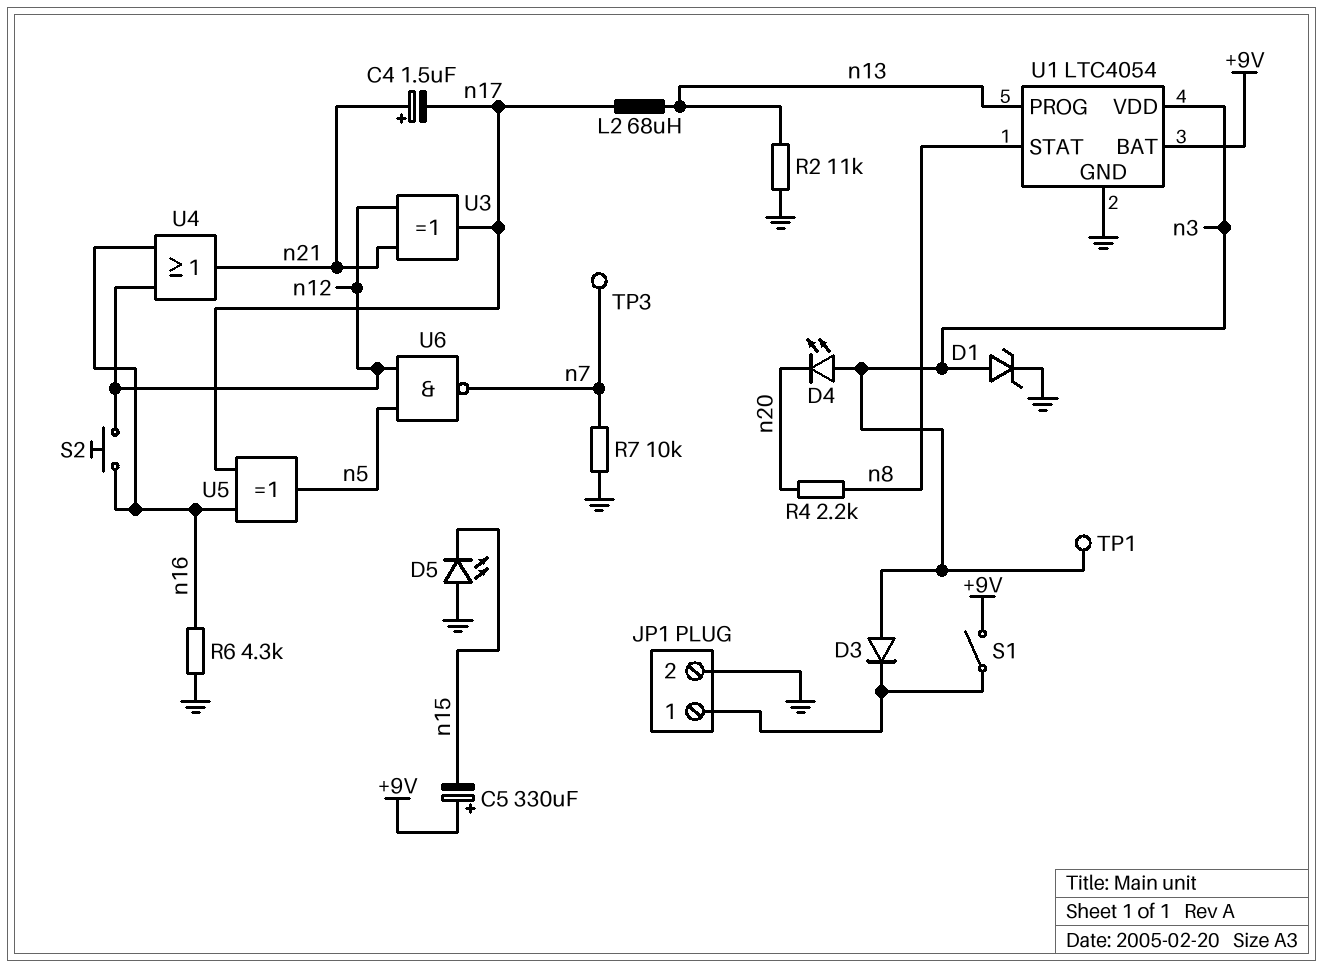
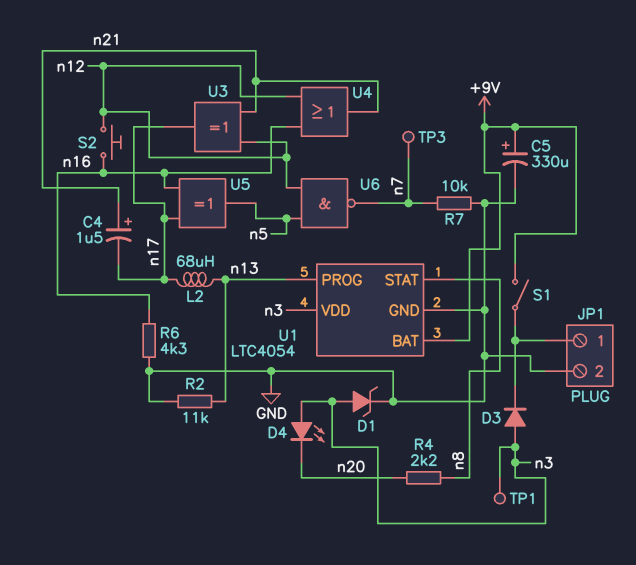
C5: 330uF (plus +9V, minus n15) -> 330uF (plus +9V, minus GND)
D5: LED (A GND, K n15) -> none

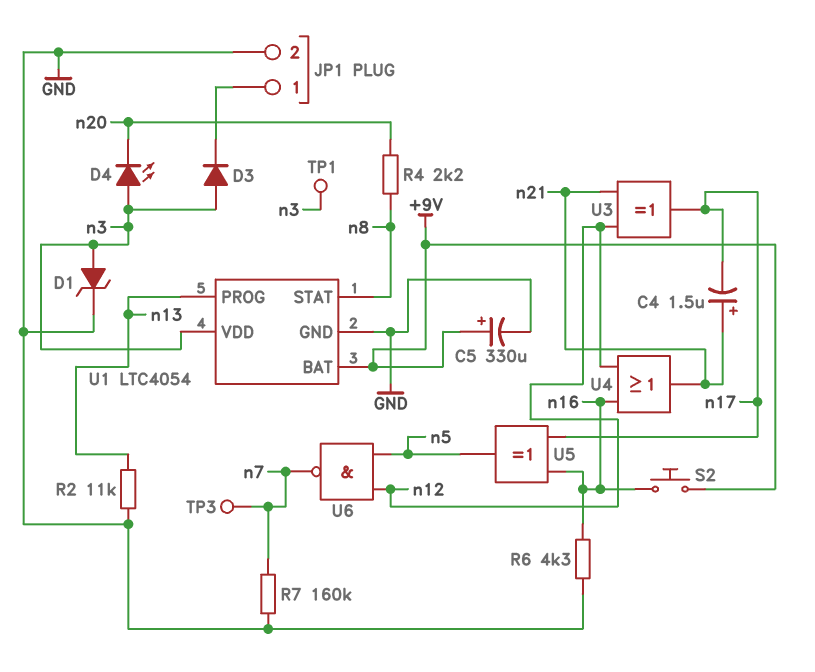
L2: 68uH (n13, n17) -> none
R7: 10k (GND, n7) -> 160k (GND, n7)
S1: switch (+9V, JP1/1) -> none
S2: button (n12, n16) -> button (+9V, n16)

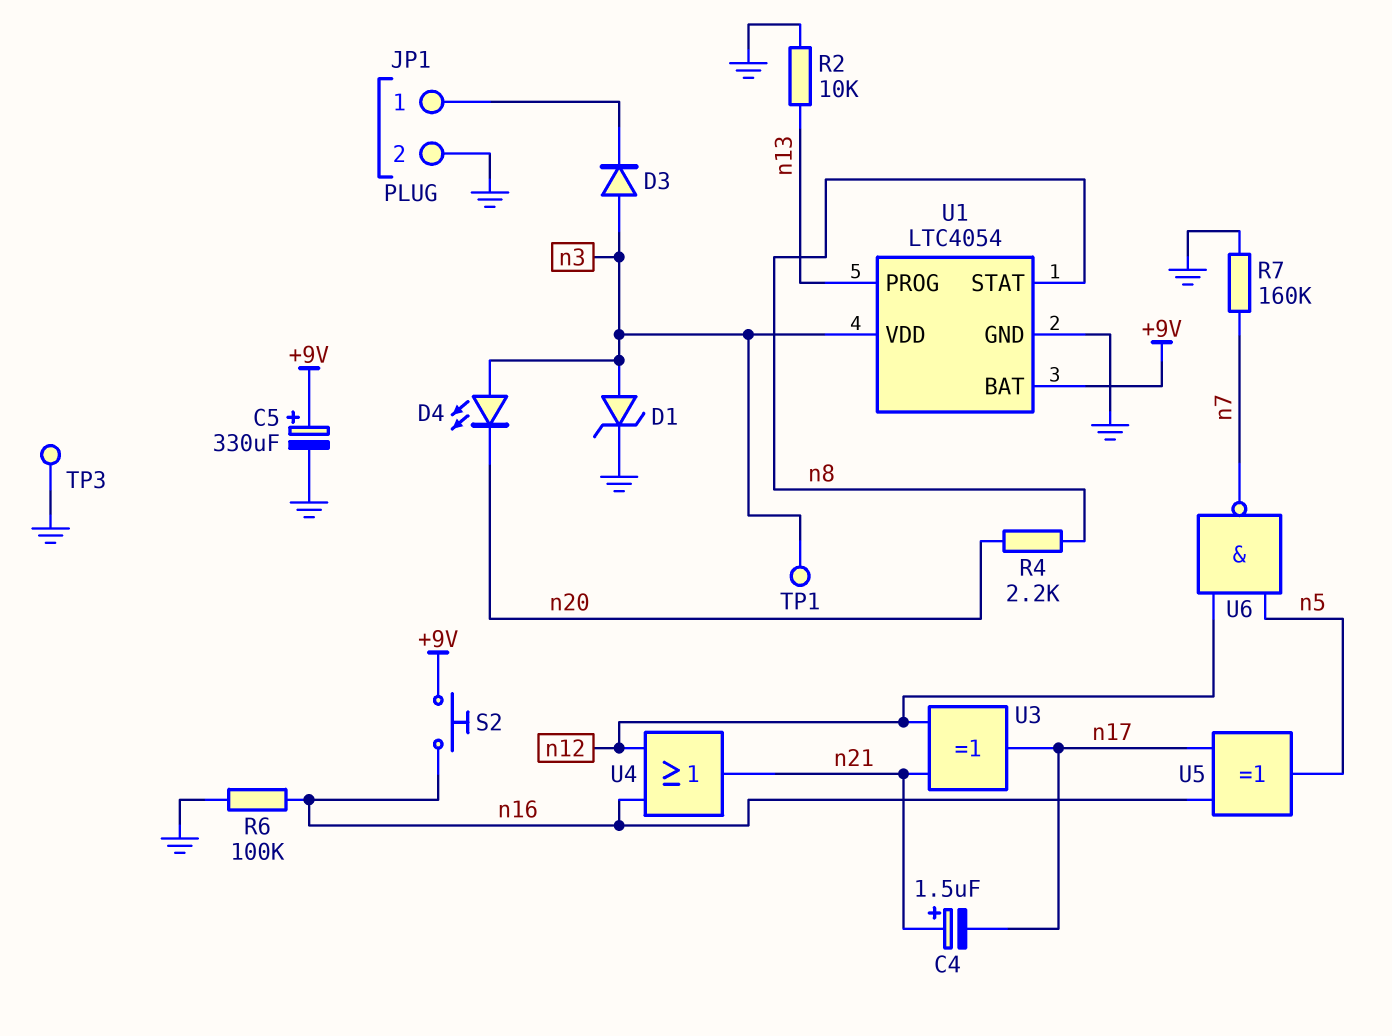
R2: 11k (GND, n13) -> 10k (GND, n13)
R6: 4.3k (GND, n16) -> 100k (GND, n16)
TP3: test point (n7) -> test point (GND)

